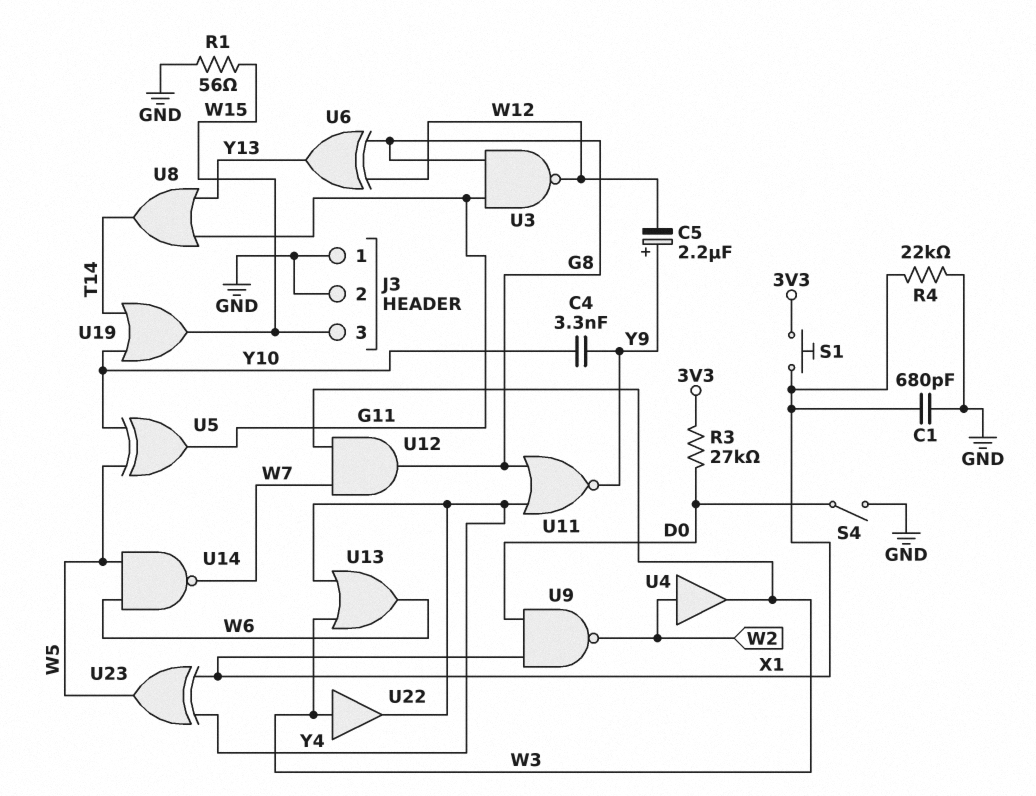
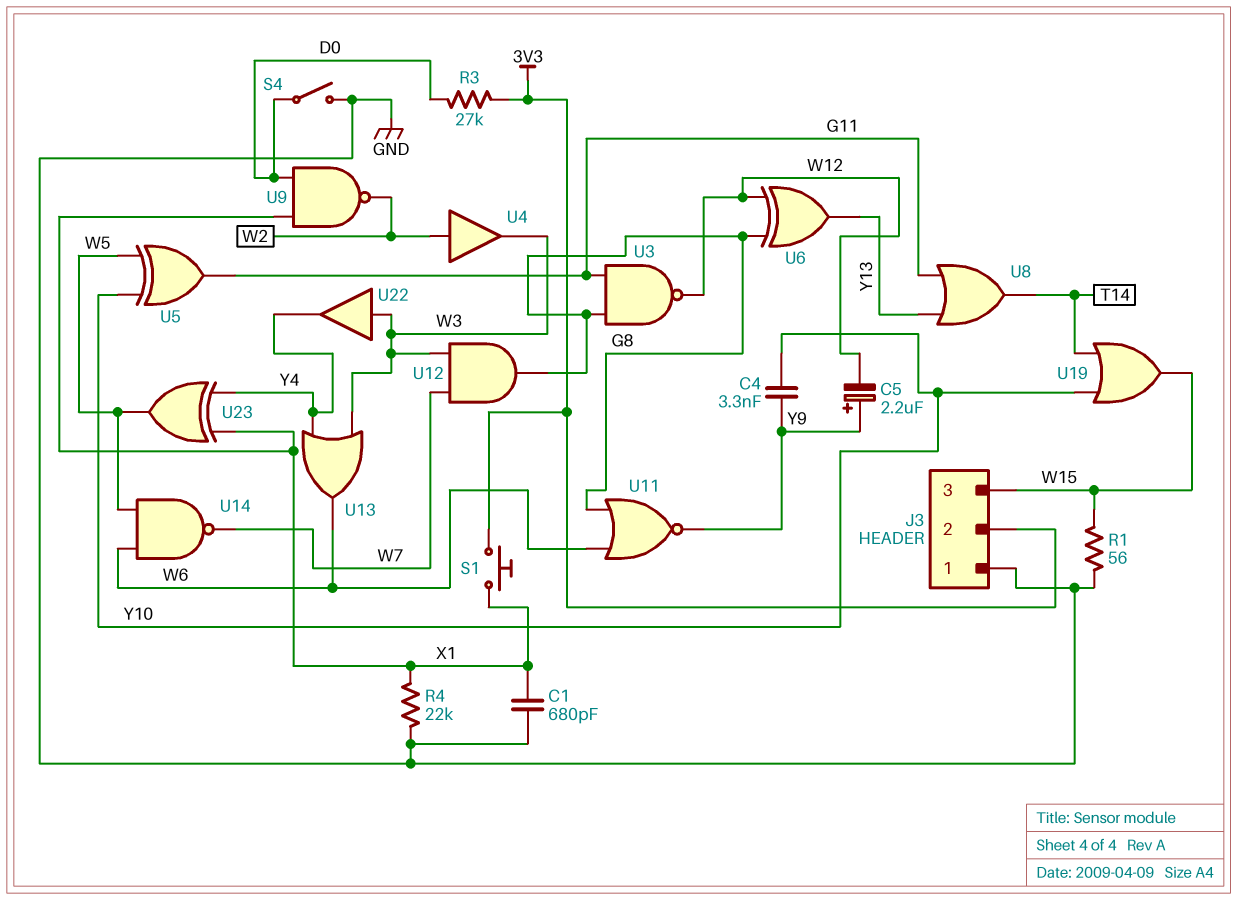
J3 pin 2: GND -> 3V3
U11: NOR (in G8, in Y4, out Y9) -> NOR (in G8, in W6, out Y9)

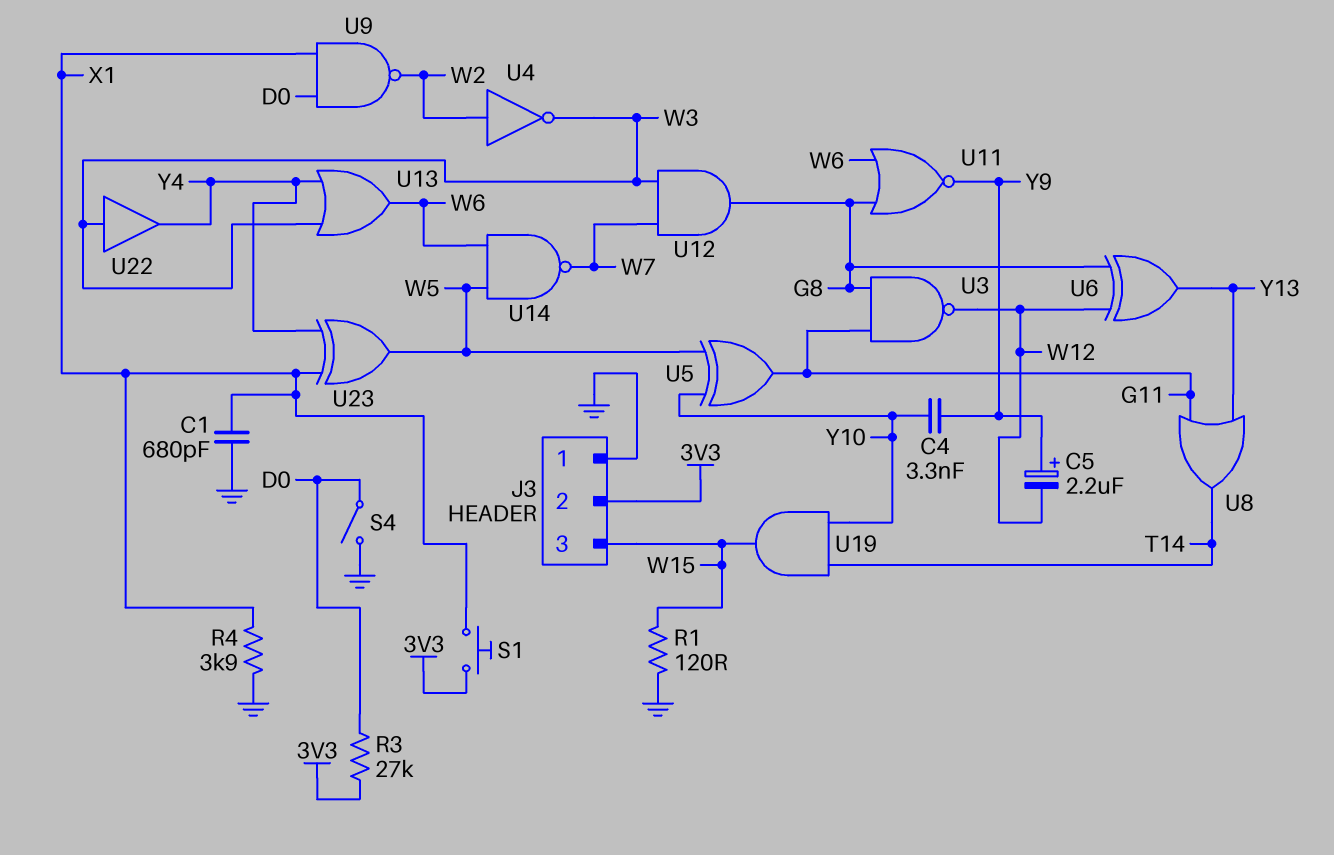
R1: 56 (GND, W15) -> 120 (GND, W15)
R4: 22k (GND, X1) -> 3.9k (GND, X1)
U4: buffer (in W2, out W3) -> NOT (in W2, out W3)
U19: OR (in T14, in Y10, out W15) -> AND (in T14, in Y10, out W15)

